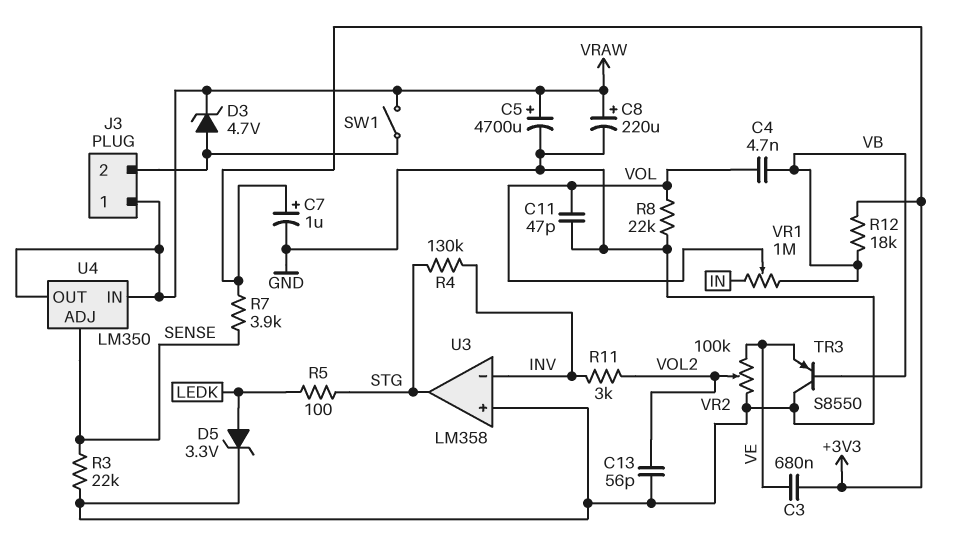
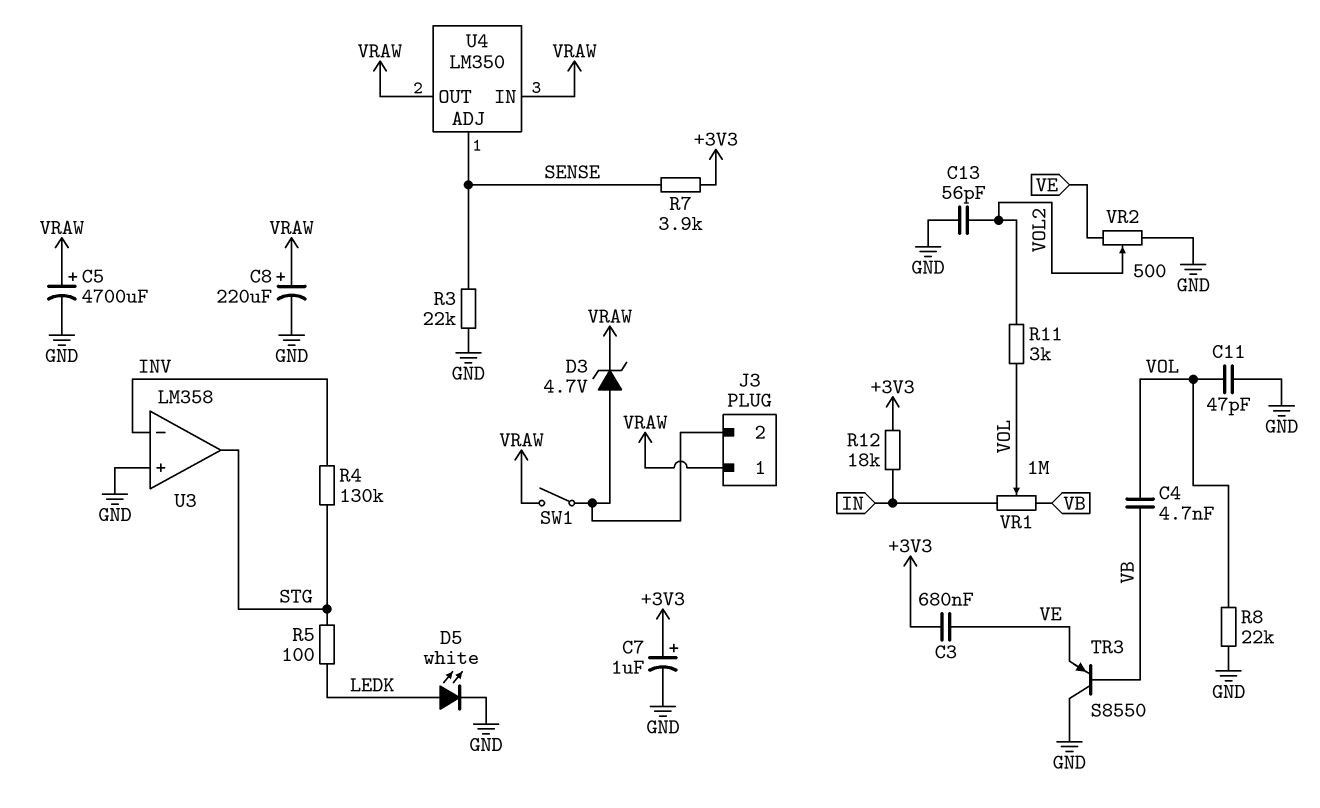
D5: zener 3.3V (A LEDK, K GND) -> LED white (A LEDK, K GND)
R11: 3k (INV, VOL2) -> 3k (VOL, VOL2)
R12: 18k (+3V3, VB) -> 18k (+3V3, IN)
VR2: 100k (GND, VE, wiper VOL2) -> 500 (GND, VE, wiper VOL2)

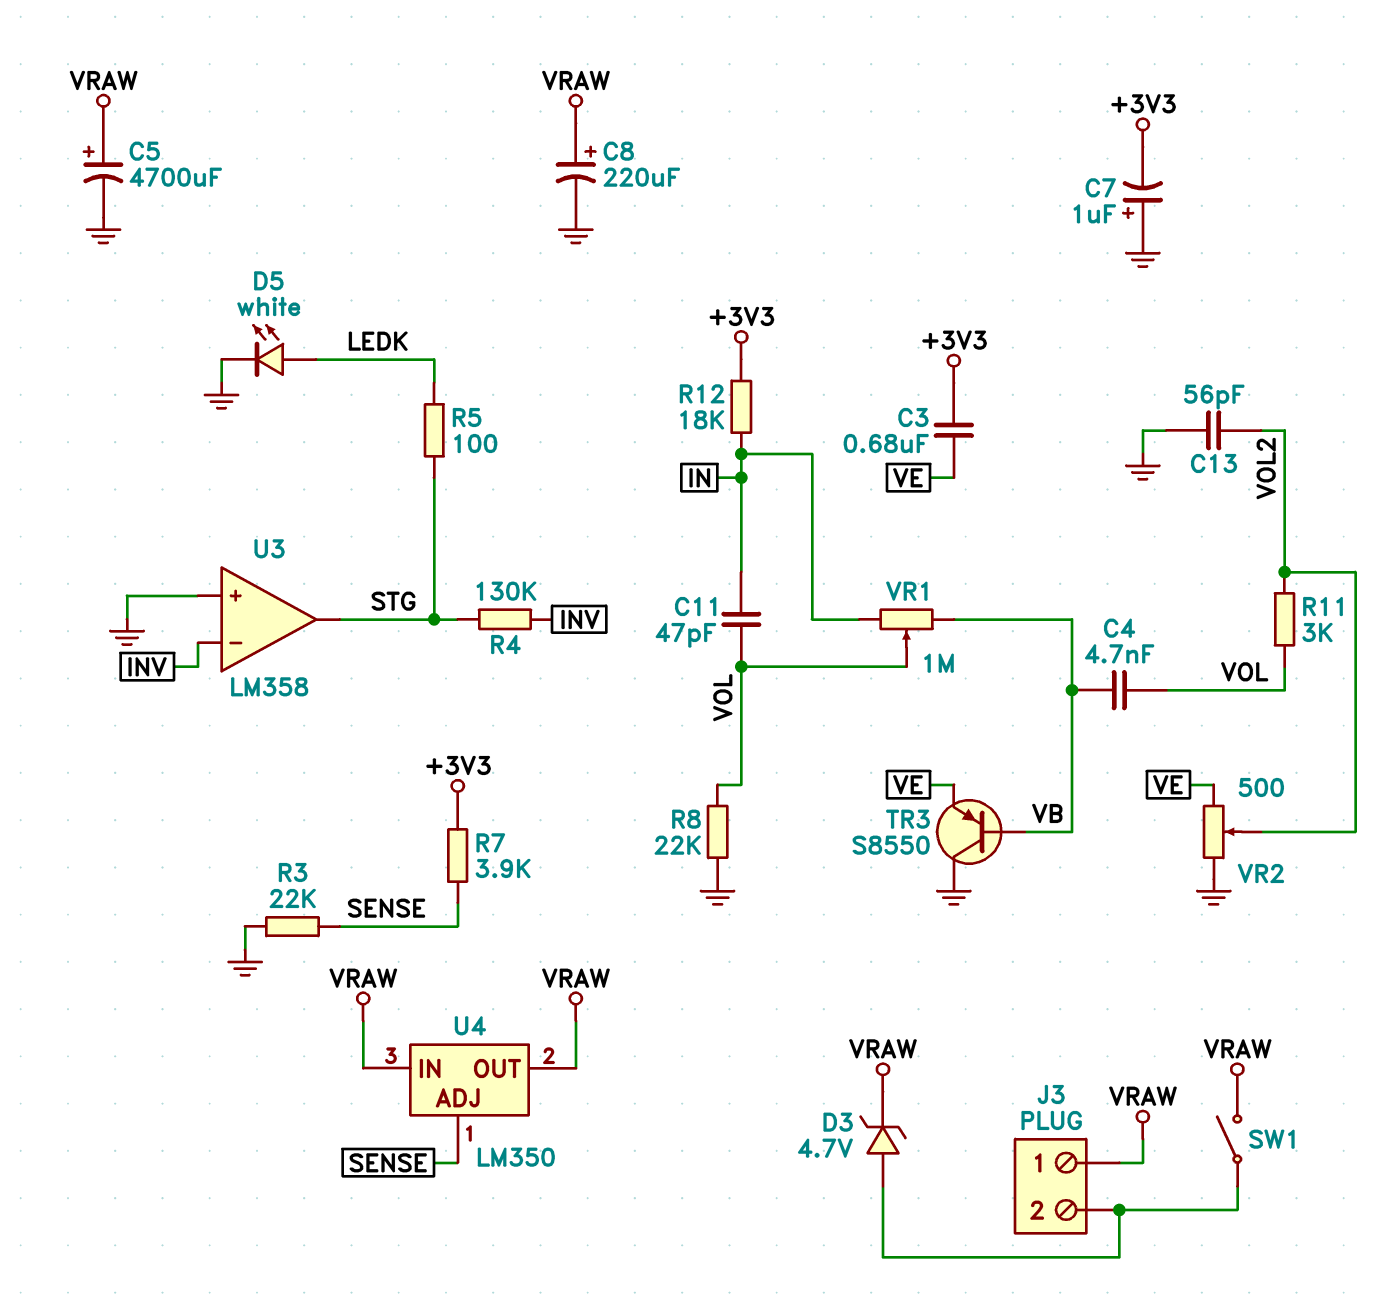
C7: 1uF (plus +3V3, minus GND) -> 1uF (plus GND, minus +3V3)
C11: 47pF (GND, VOL) -> 47pF (IN, VOL)

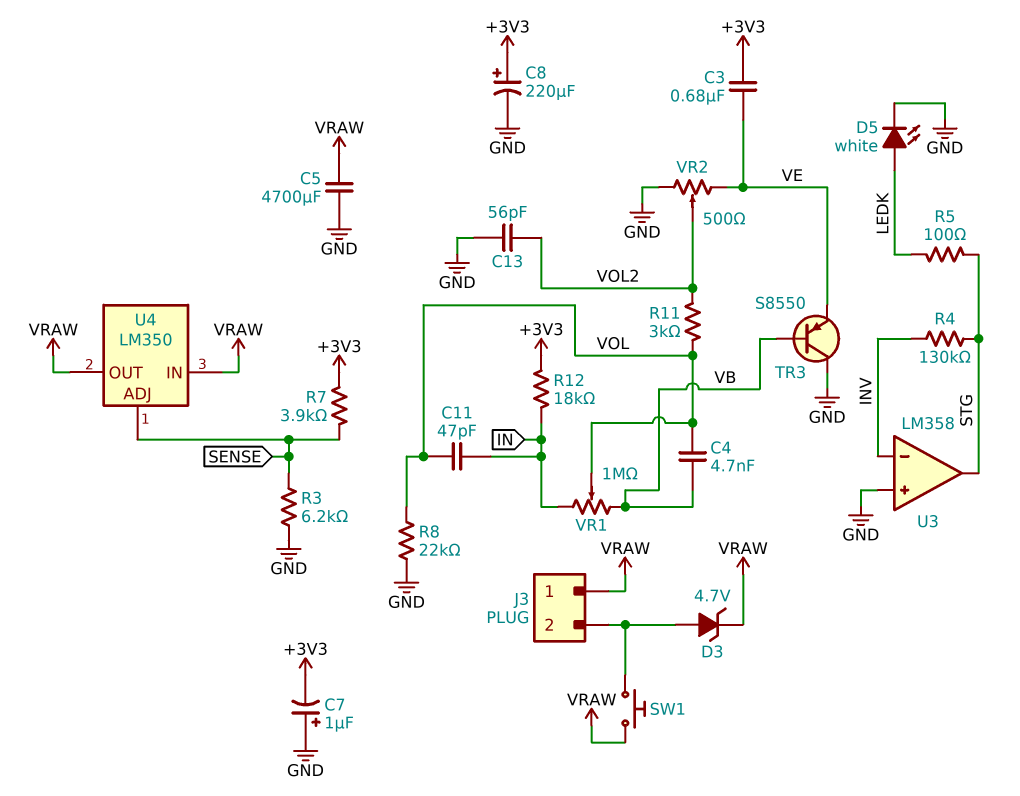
C5: 4700uF (plus VRAW, minus GND) -> 4700uF (GND, VRAW)
C8: 220uF (plus VRAW, minus GND) -> 220uF (plus +3V3, minus GND)
R3: 22k (GND, SENSE) -> 6.2k (GND, SENSE)
SW1: switch (J3/2, VRAW) -> button (J3/2, VRAW)

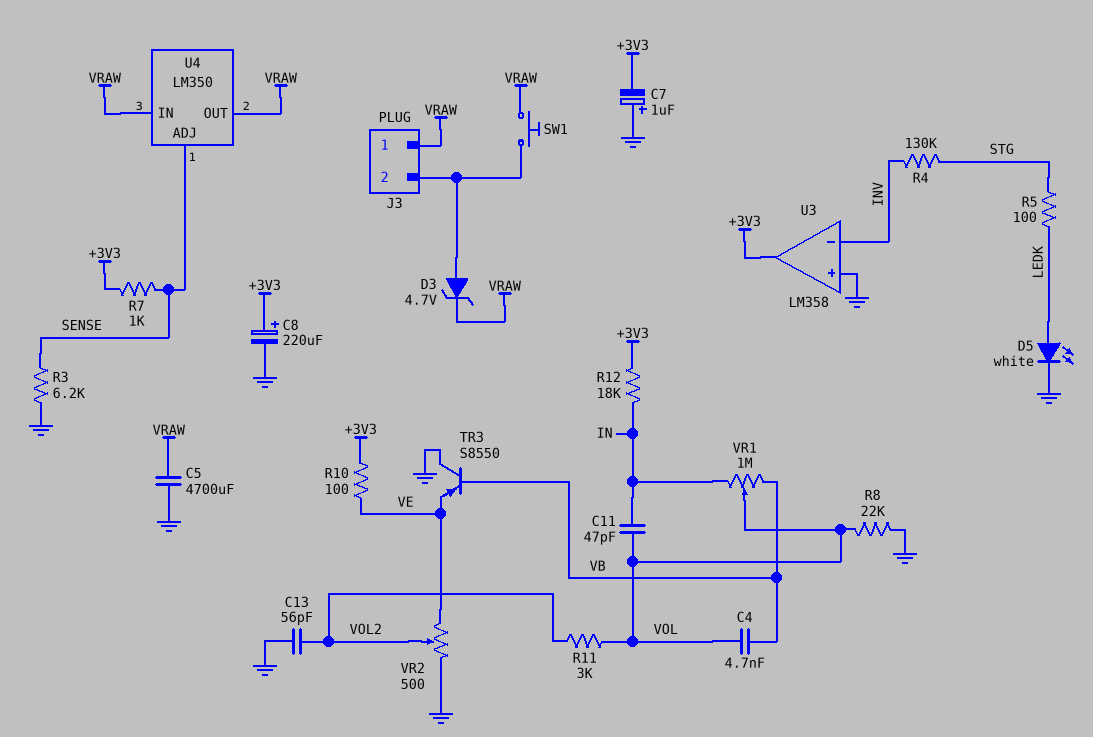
C3: 680nF (+3V3, VE) -> none
R7: 3.9k (+3V3, SENSE) -> 1k (+3V3, SENSE)
R10: none -> 100 (+3V3, VE)
U3 pin out: STG -> +3V3

